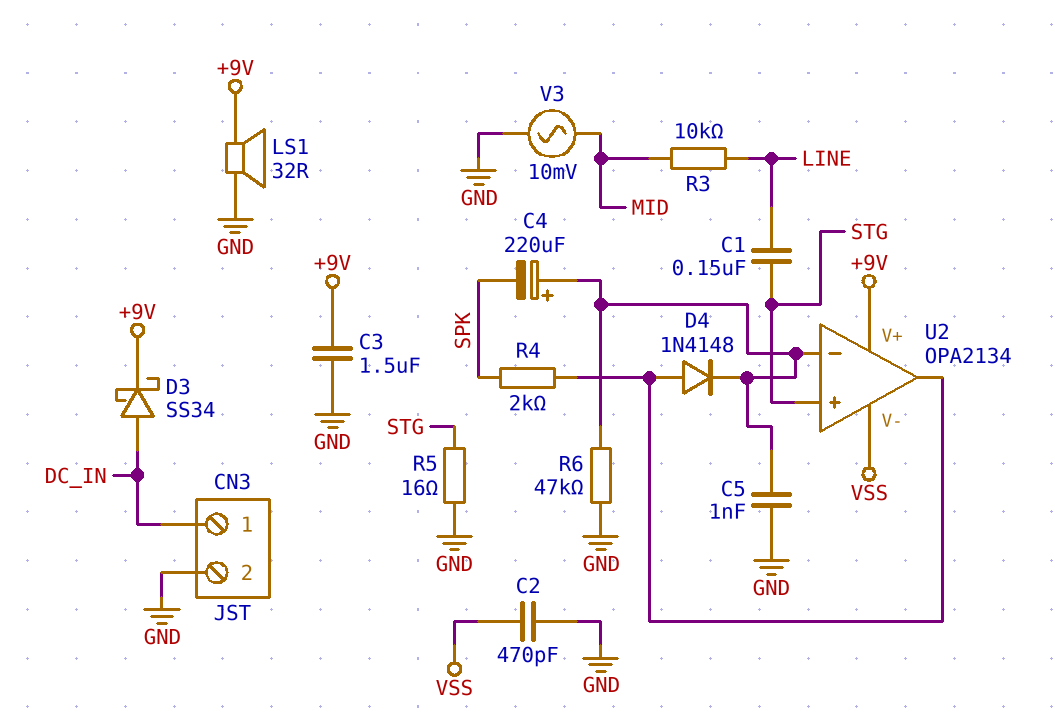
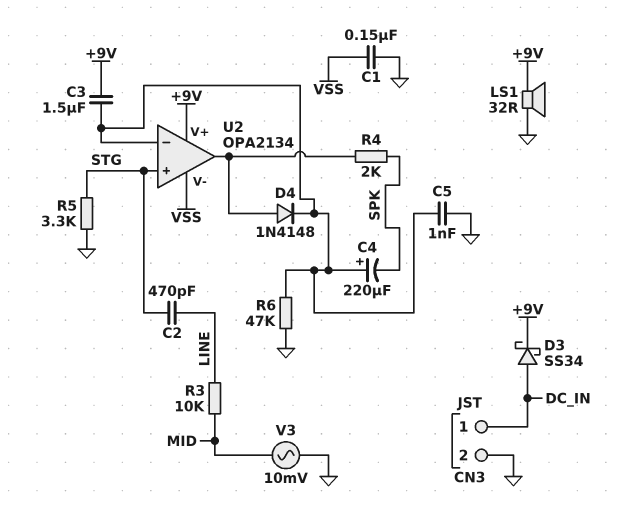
C1: 150nF (LINE, STG) -> 150nF (GND, VSS)
C2: 470pF (GND, VSS) -> 470pF (LINE, STG)
C3: 1.5uF (+9V, GND) -> 1.5uF (+9V, U2/in-)
R5: 16 (GND, STG) -> 3.3k (GND, STG)

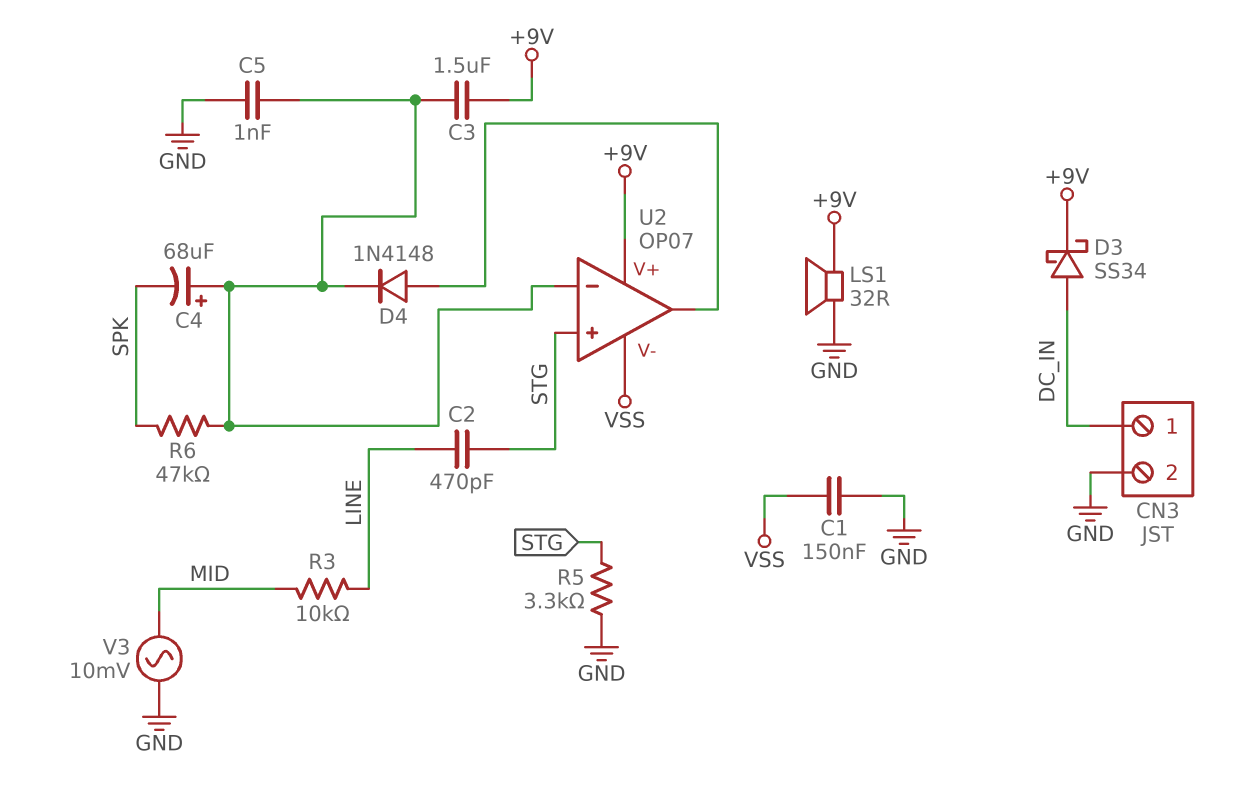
C4: 220uF (plus U2/in-, minus SPK) -> 68uF (plus U2/in-, minus SPK)
R4: 2k (SPK, U2/out) -> none
R6: 47k (GND, U2/in-) -> 47k (SPK, U2/in-)
U2: OPA2134 -> OP07

